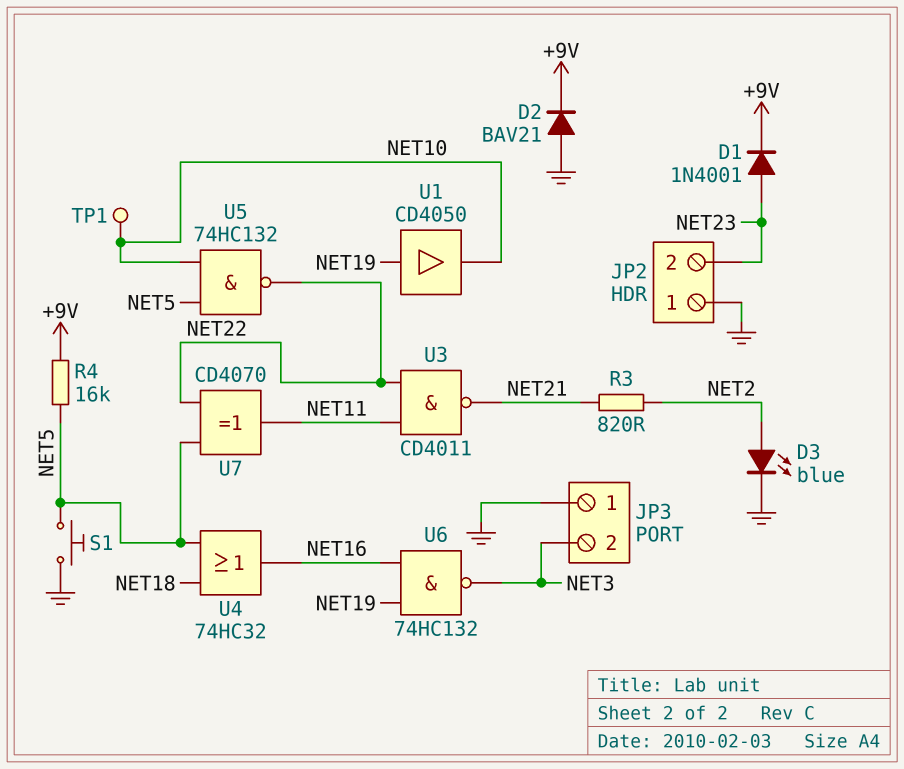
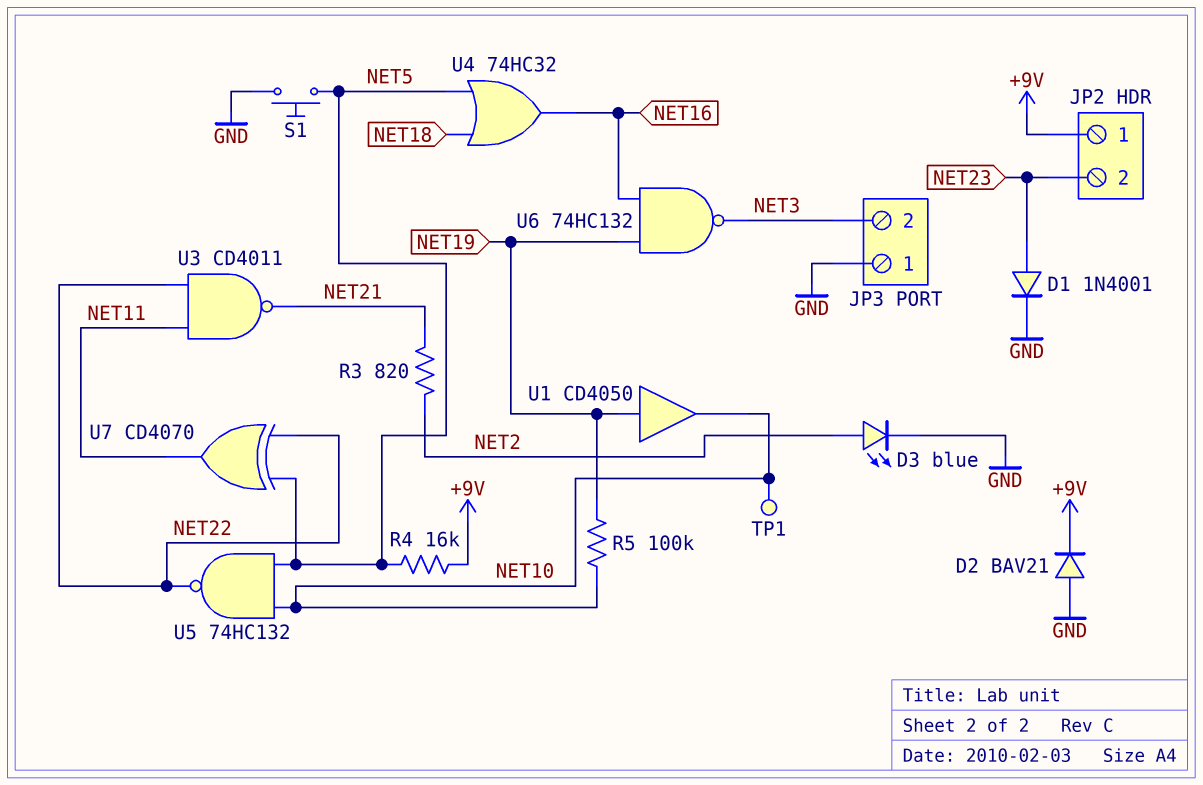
D1: diode 1N4001 (A NET23, K +9V) -> diode 1N4001 (A NET23, K GND)
JP2 pin 1: GND -> +9V
R5: none -> 100k (NET10, NET19)

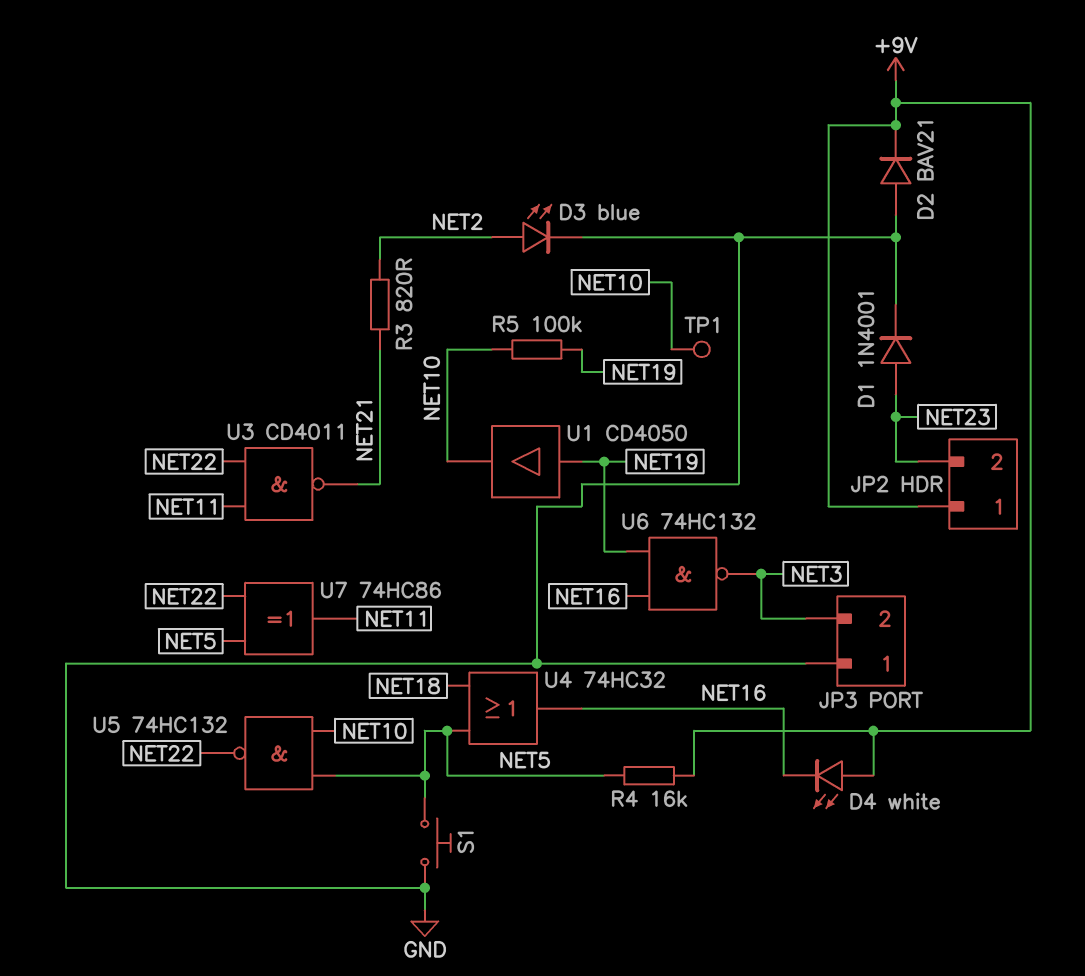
D4: none -> LED white (A +9V, K NET16)
U7: XOR CD4070 (in NET5, in NET22, out NET11) -> XOR 74HC86 (in NET5, in NET22, out NET11)

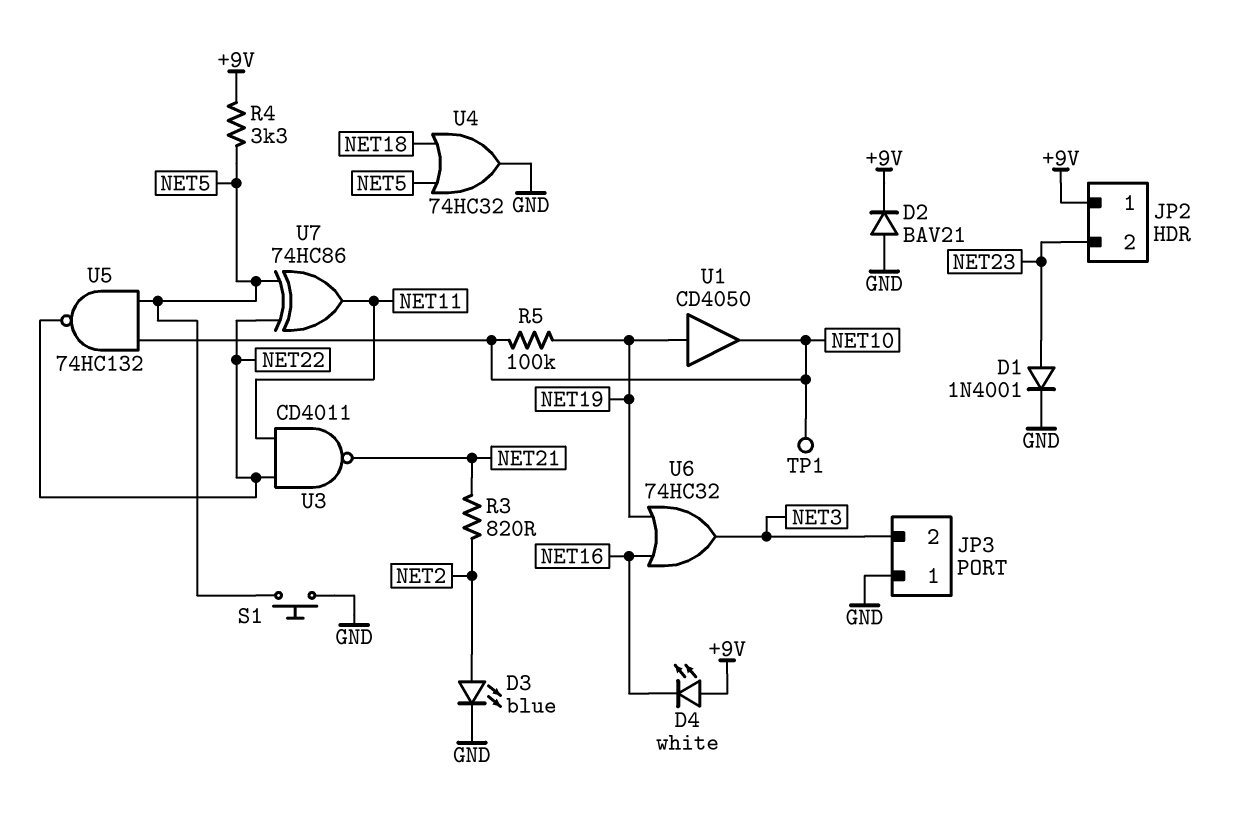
R4: 16k (+9V, NET5) -> 3.3k (+9V, NET5)
U4: OR 74HC32 (in NET5, in NET18, out NET16) -> OR 74HC32 (in NET5, in NET18, out GND)
U6: NAND 74HC132 (in NET16, in NET19, out NET3) -> OR 74HC32 (in NET16, in NET19, out NET3)

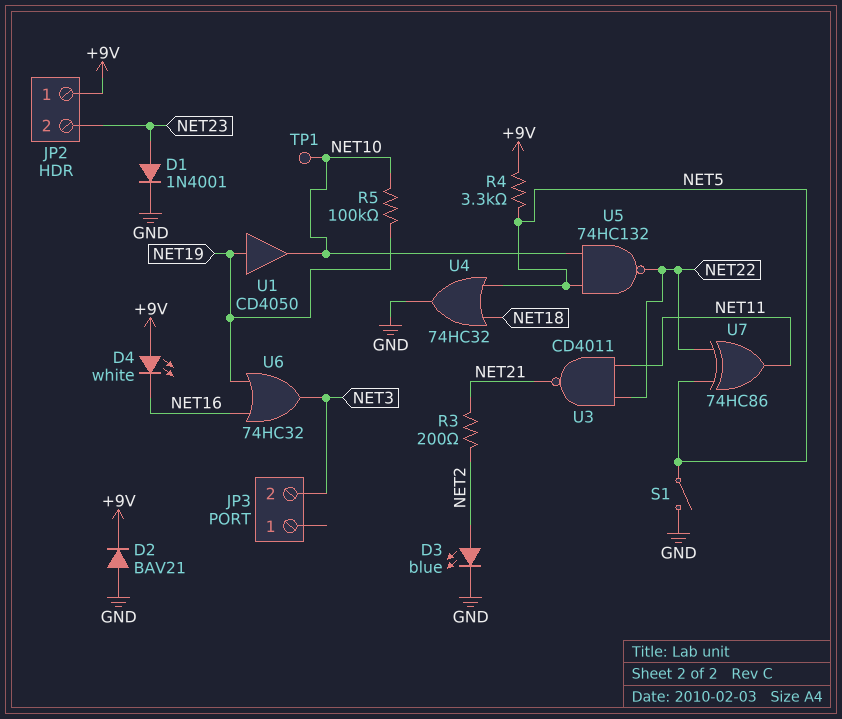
JP3 pin 1: GND -> none
R3: 820 (NET2, NET21) -> 200 (NET2, NET21)
S1: button (GND, NET5) -> switch (GND, NET5)

